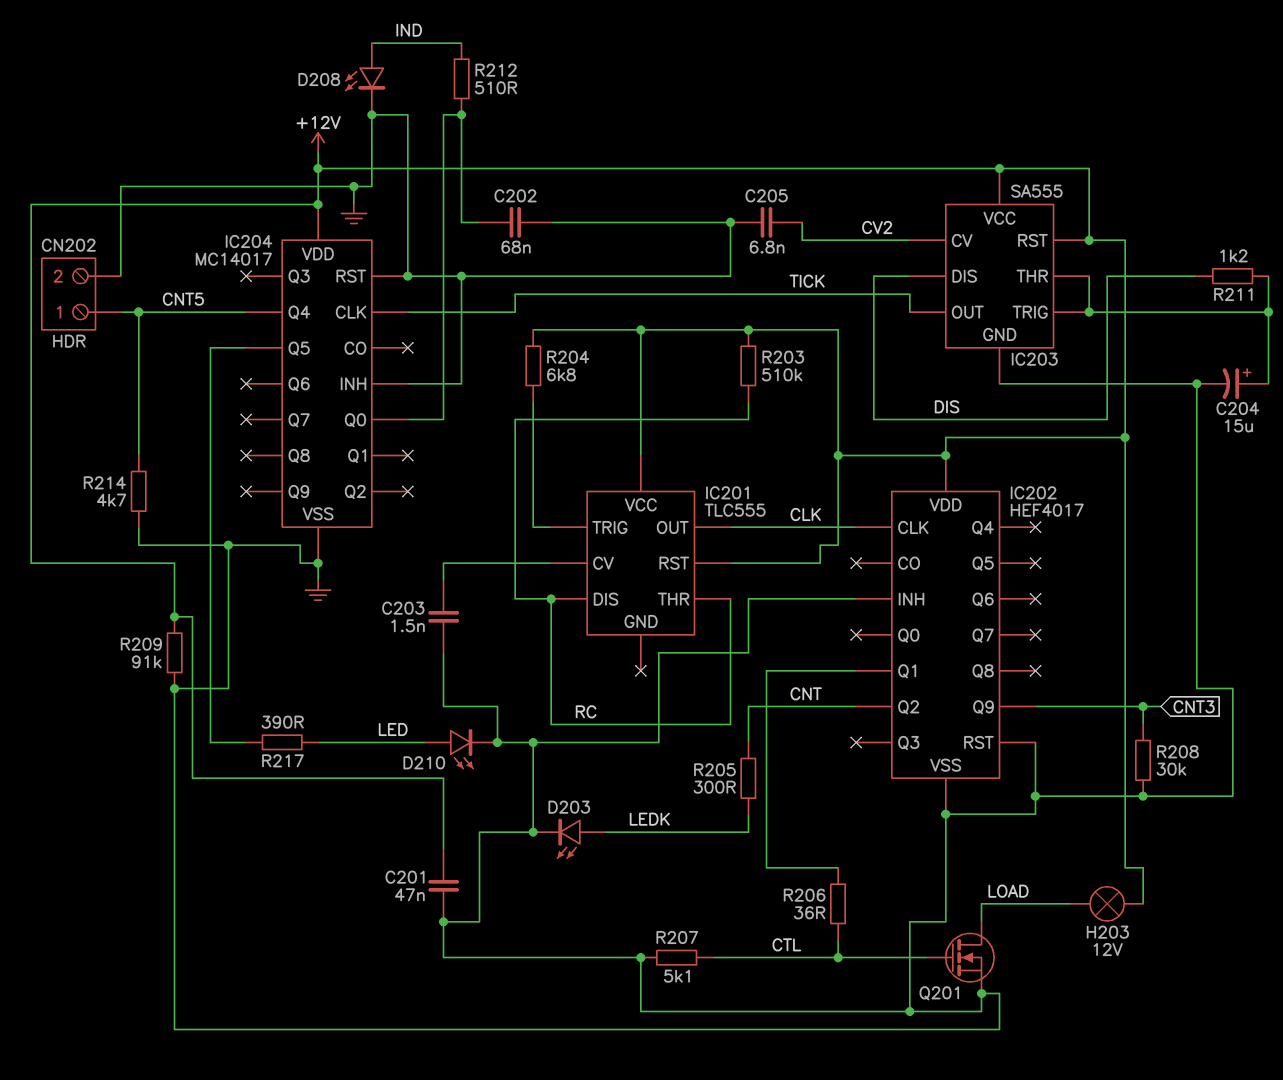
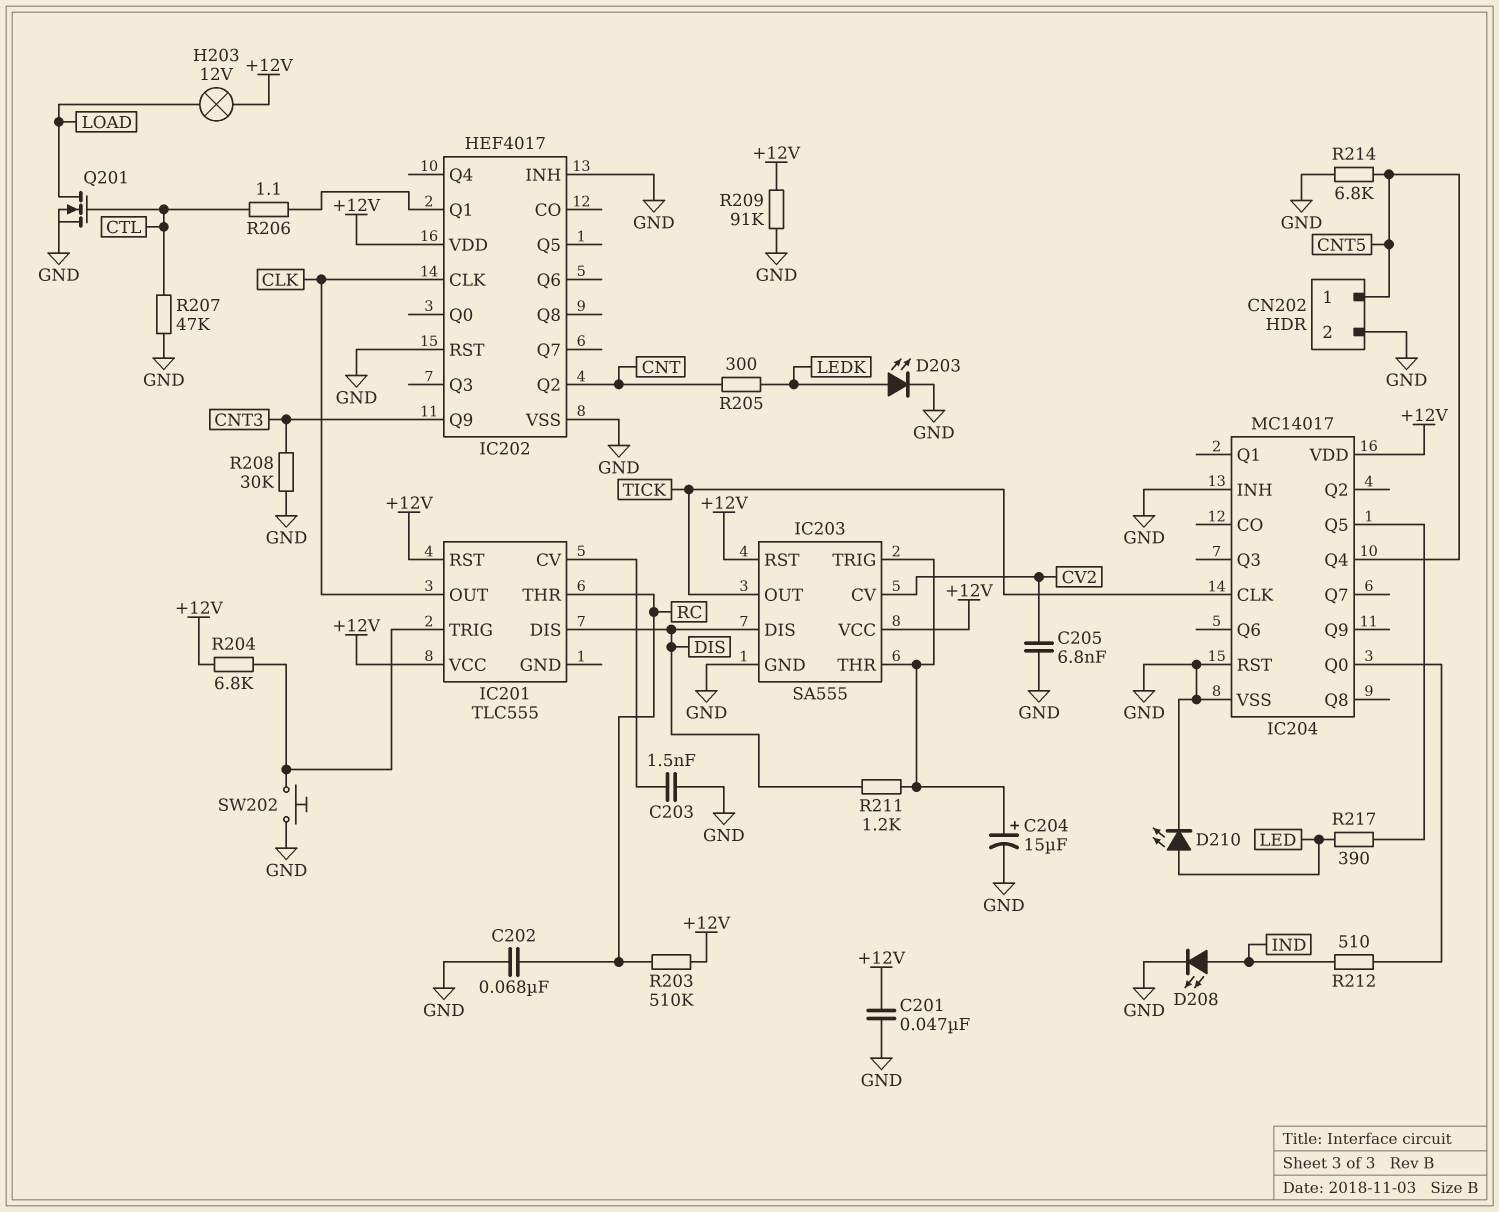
C202: 68nF (GND, IC204/Q0) -> 68nF (GND, RC)
IC201 pin DIS: RC -> DIS
R206: 36 (CTL, IC202/Q1) -> 1.1 (CTL, IC202/Q1)
R207: 5.1k (CTL, GND) -> 47k (CTL, GND)
R214: 4.7k (CNT5, GND) -> 6.8k (CNT5, GND)
SW202: none -> button (GND, IC201/TRIG)

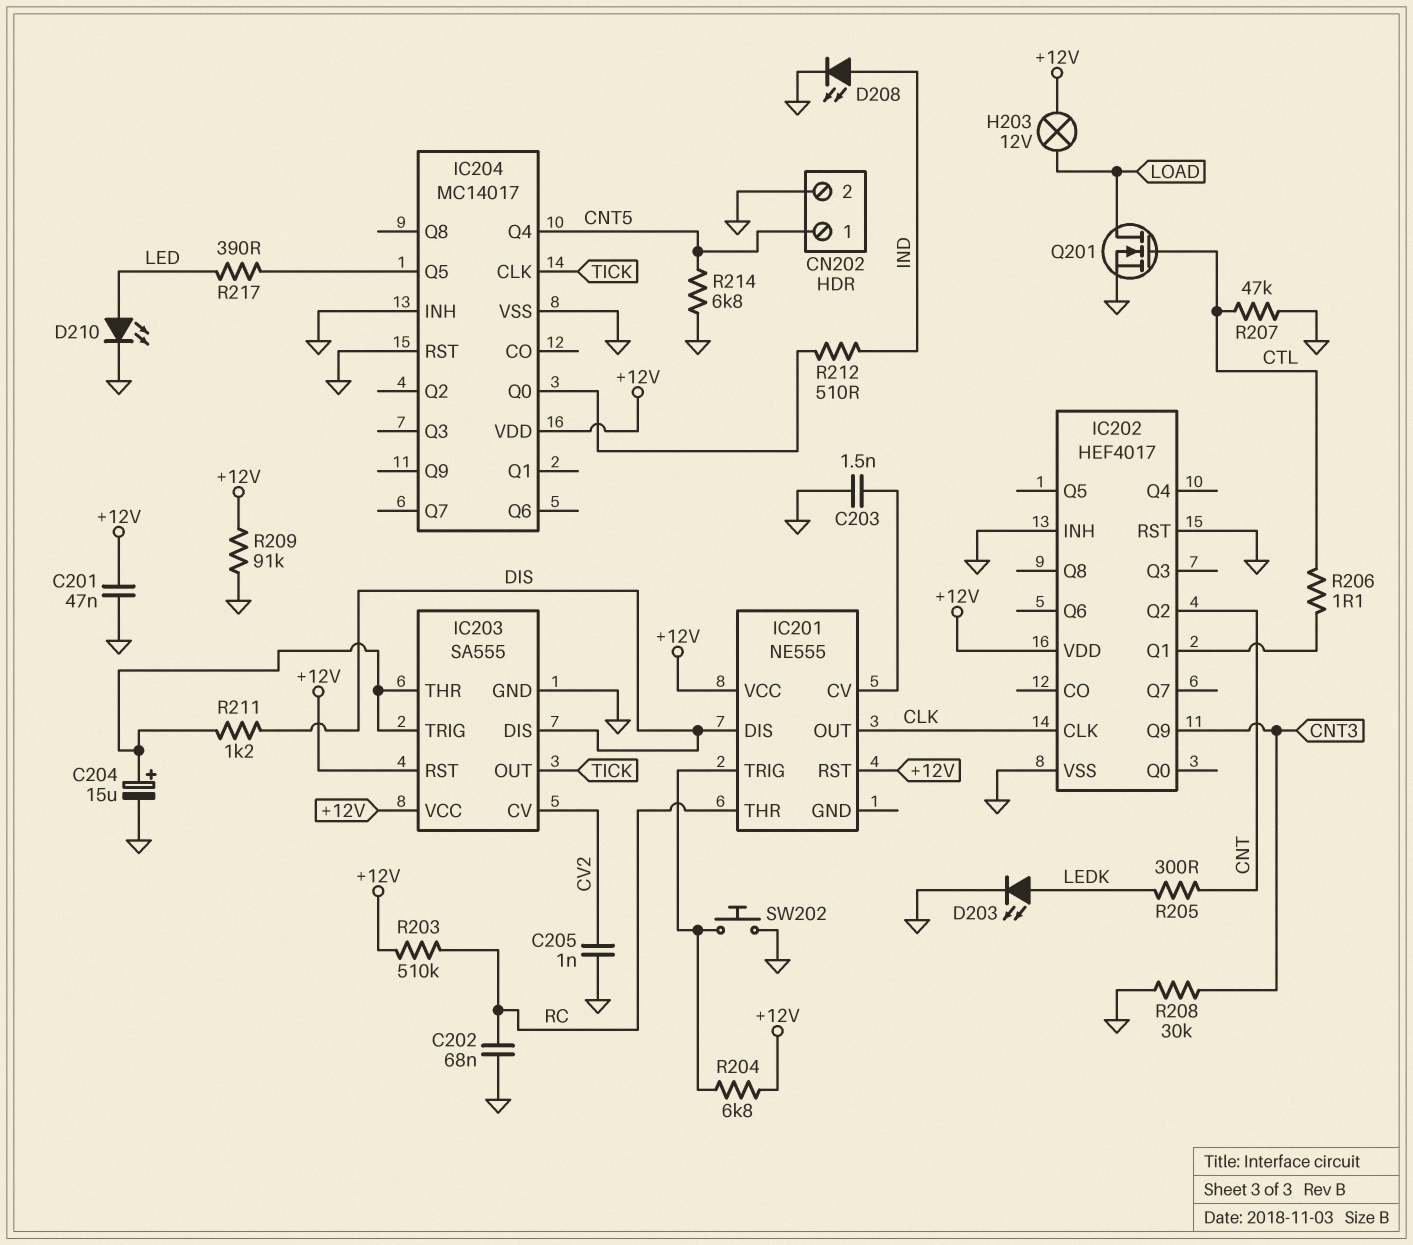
C205: 6.8nF (CV2, GND) -> 1nF (CV2, GND)
IC201: TLC555 -> NE555

